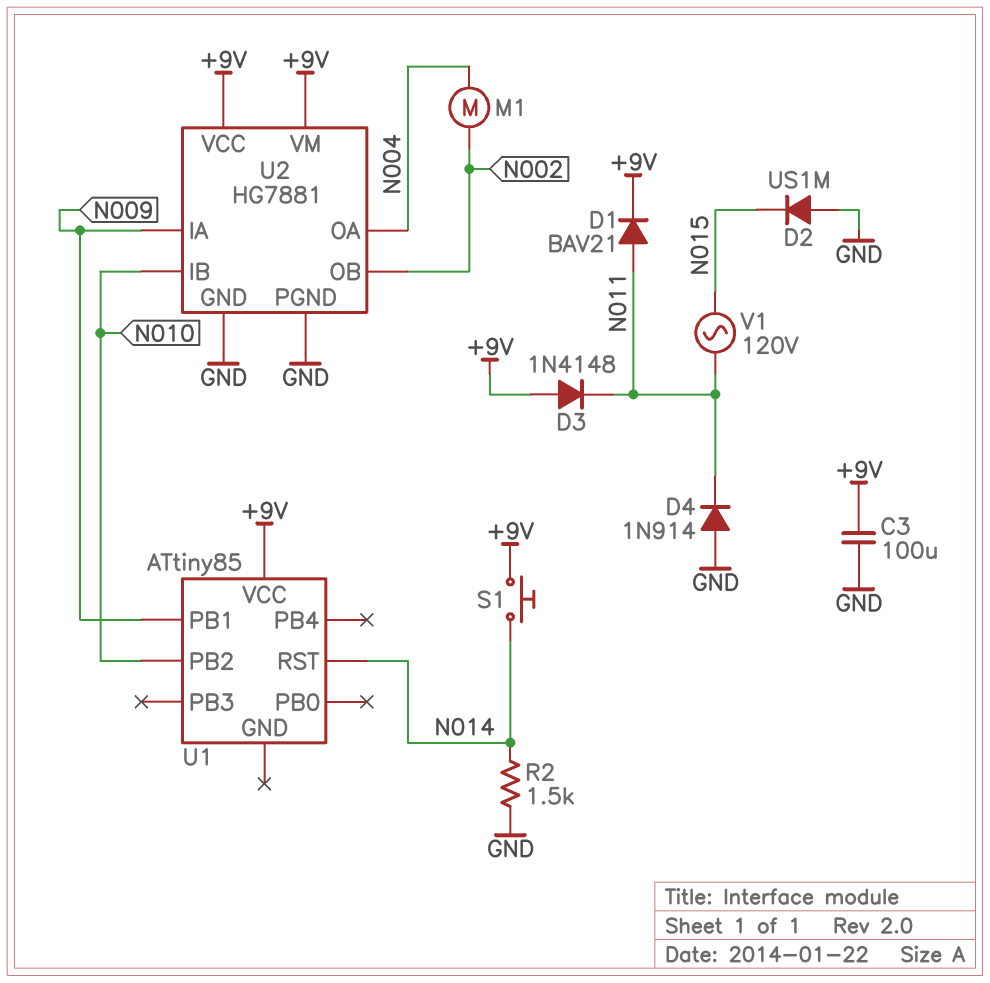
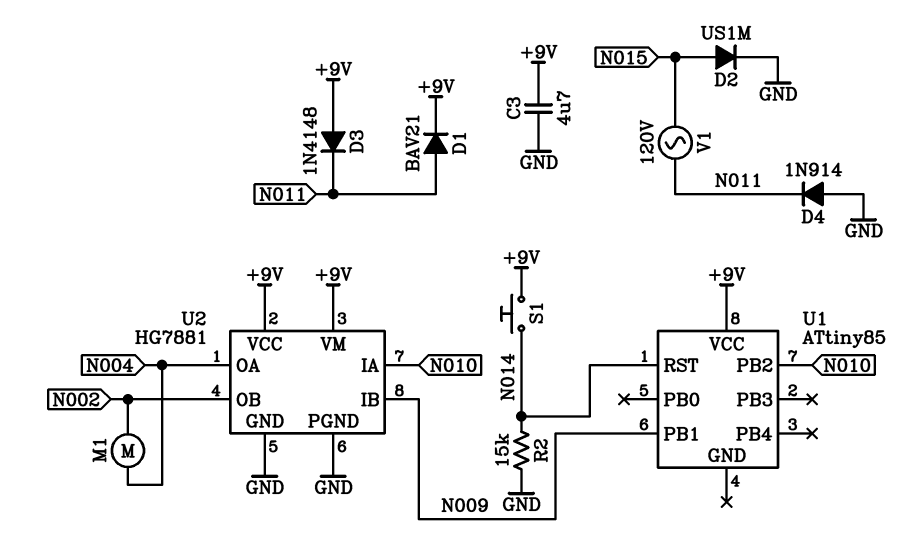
C3: 100uF (+9V, GND) -> 4.7uF (+9V, GND)
D2: diode US1M (A GND, K N015) -> diode US1M (A N015, K GND)
R2: 1.5k (GND, N014) -> 15k (GND, N014)
U2 pin IA: N009 -> N010
U2 pin IB: N010 -> N009

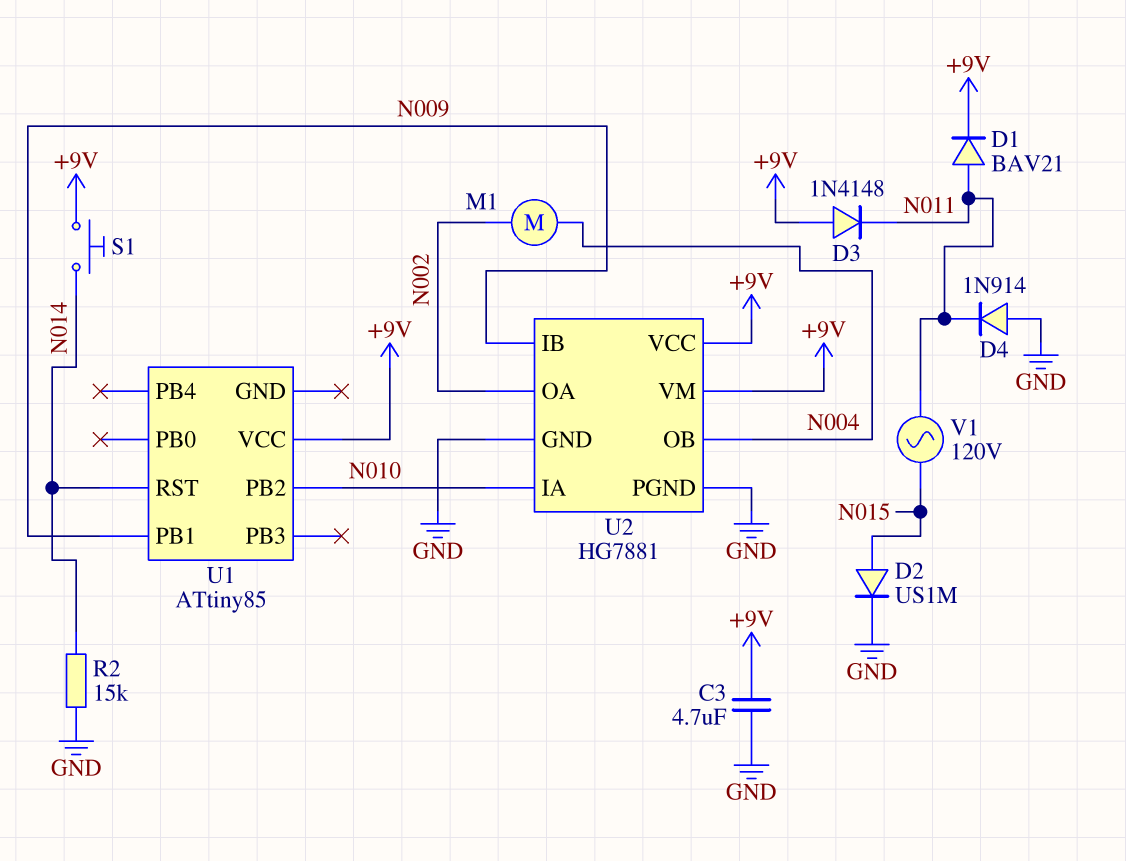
U2 pin OA: N004 -> N002
U2 pin OB: N002 -> N004

